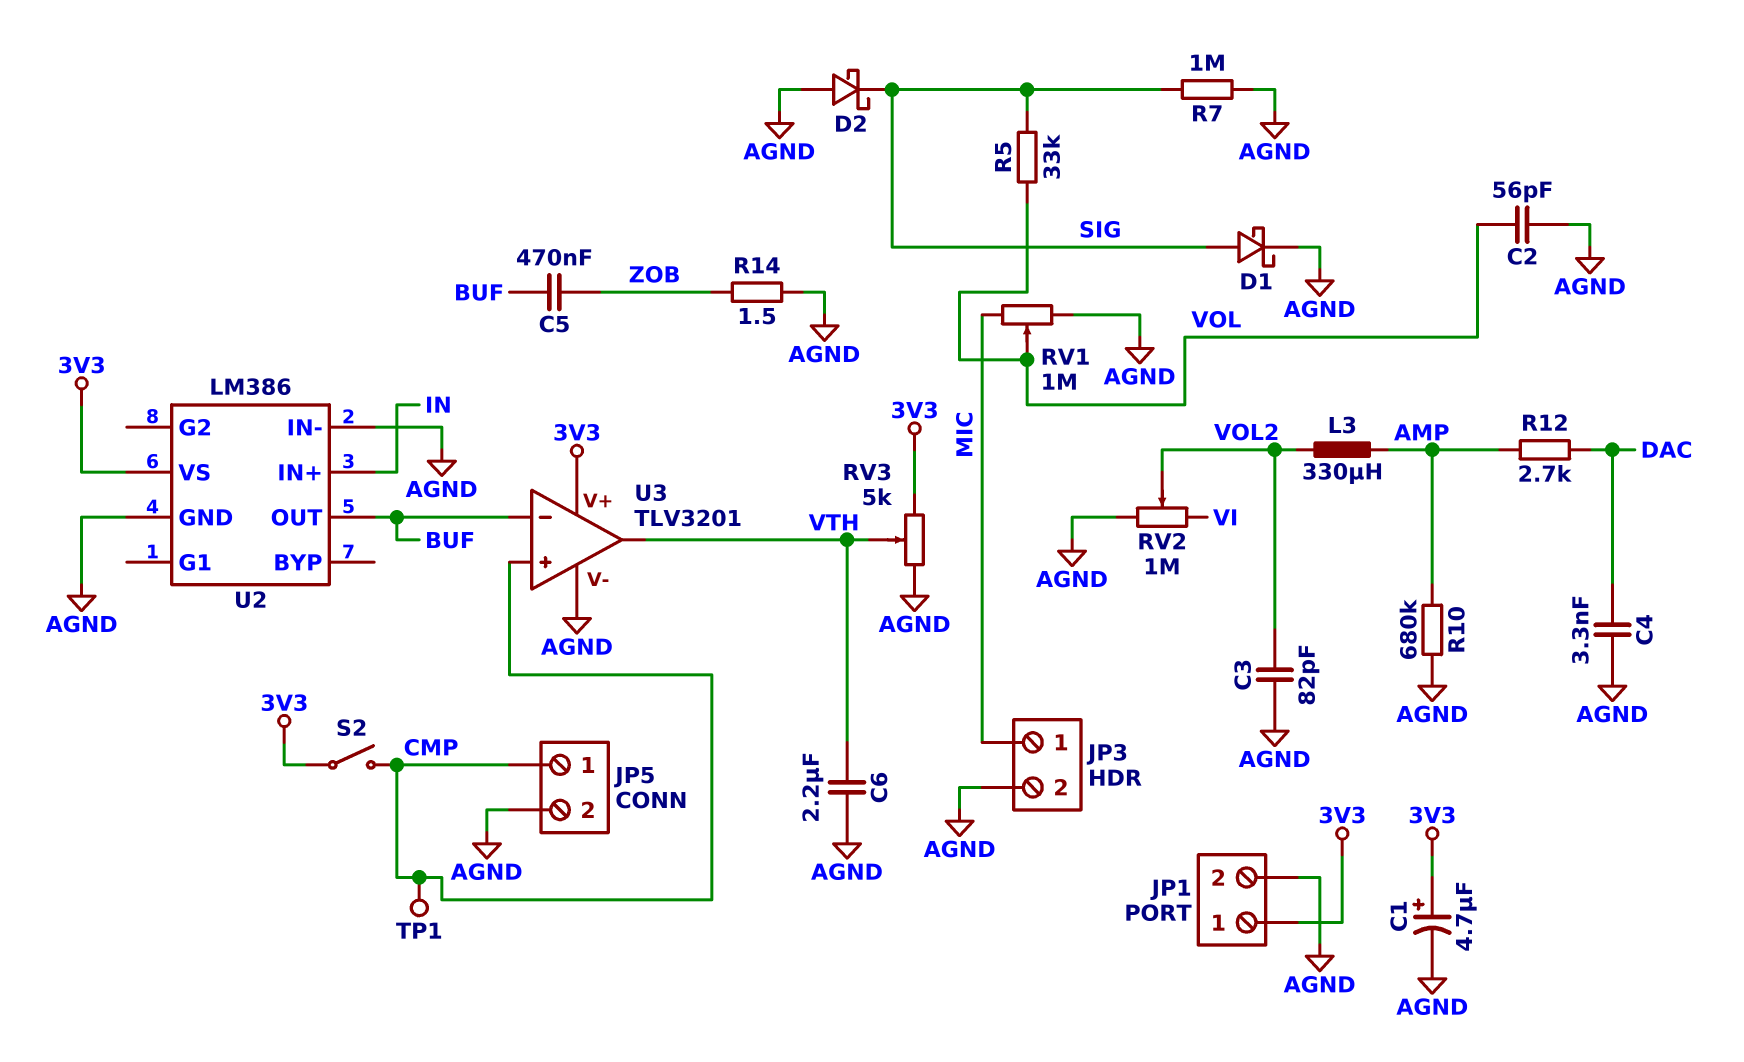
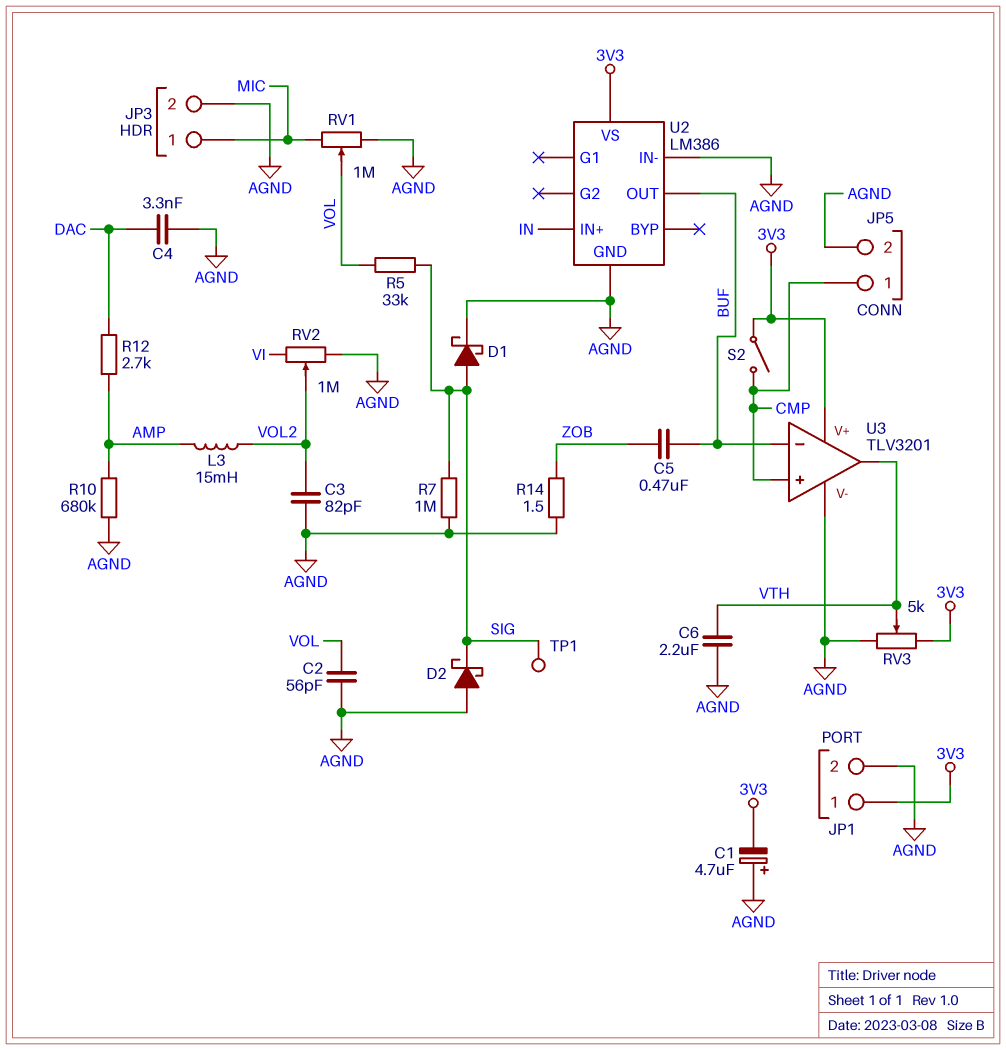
C1: 4.7uF (plus 3V3, minus AGND) -> 4.7uF (plus AGND, minus 3V3)
L3: 330uH (AMP, VOL2) -> 15mH (AMP, VOL2)
TP1: test point (CMP) -> test point (SIG)

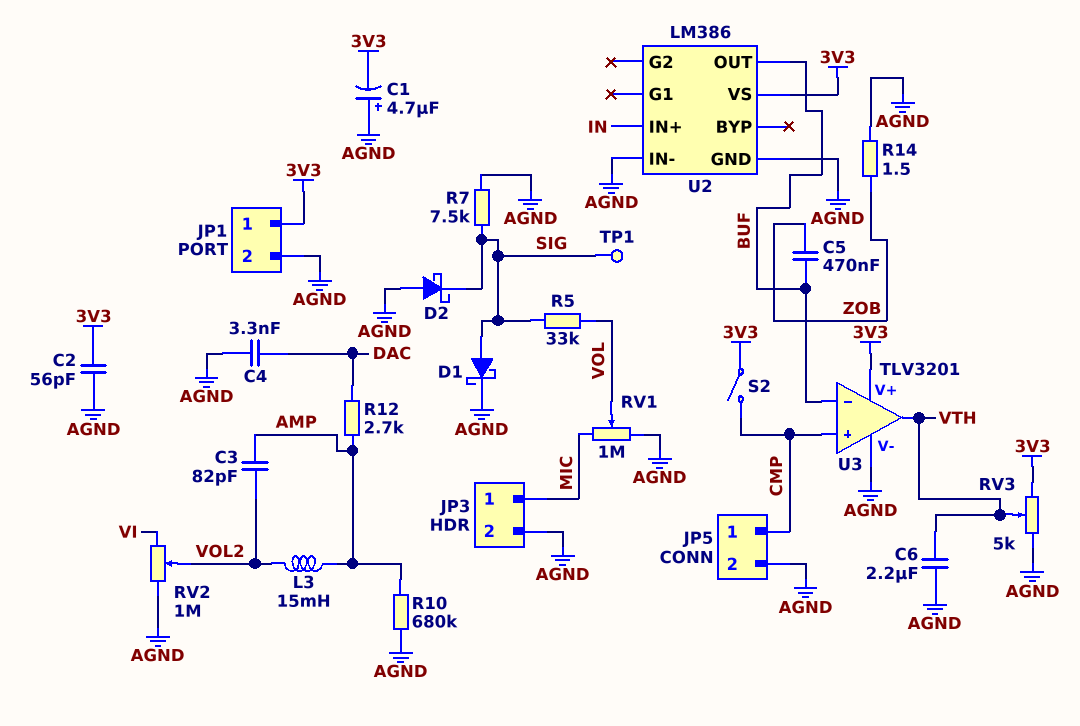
C2: 56pF (AGND, VOL) -> 56pF (3V3, AGND)
C3: 82pF (AGND, VOL2) -> 82pF (AMP, VOL2)
R7: 1M (AGND, SIG) -> 7.5k (AGND, SIG)

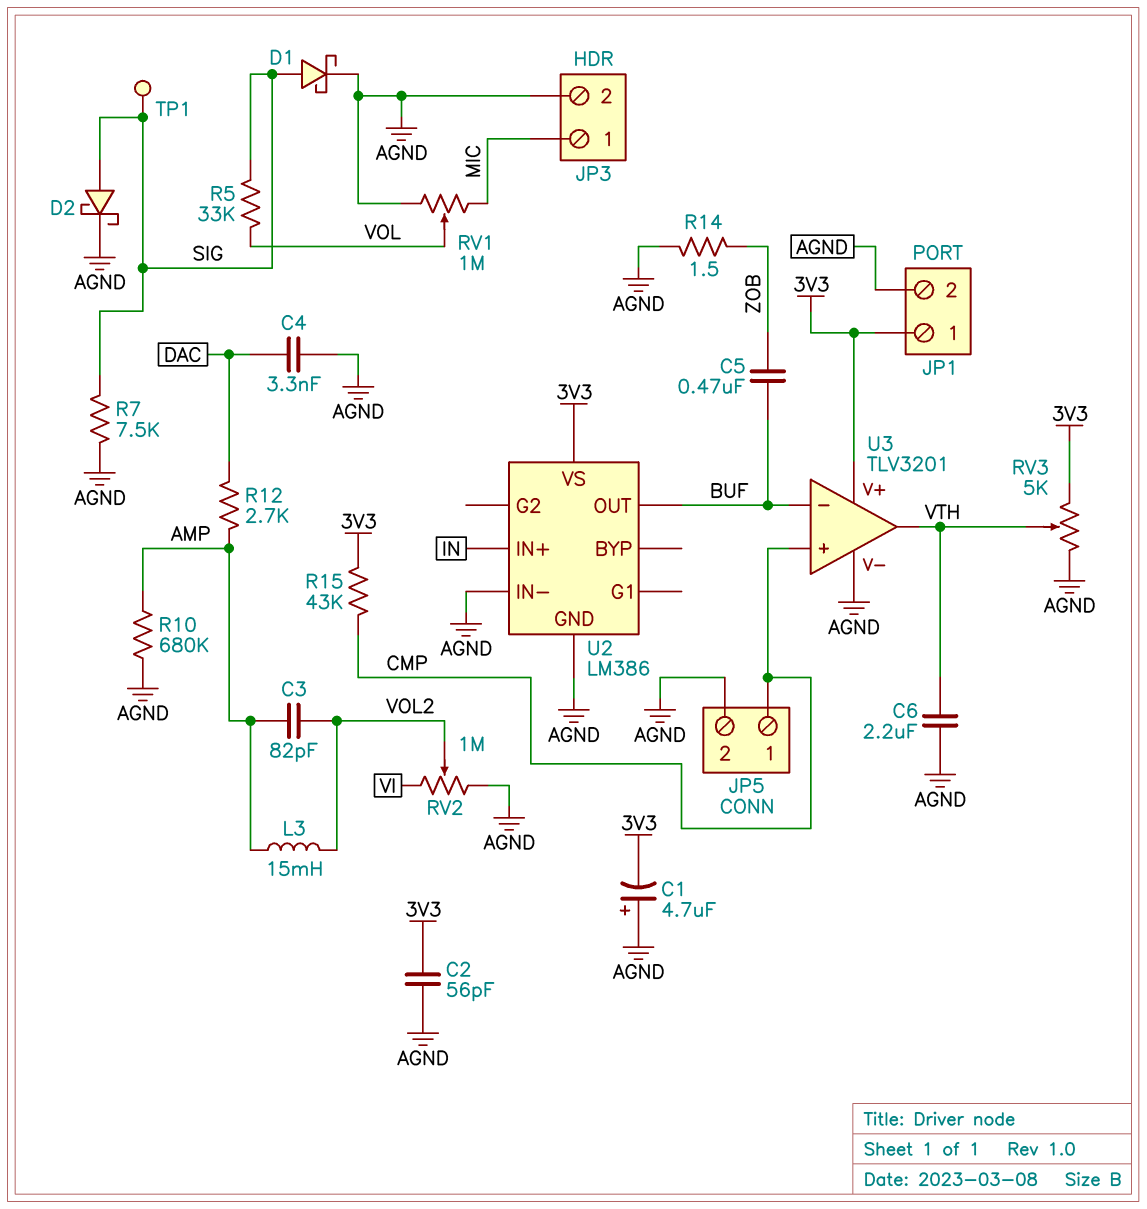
D2: schottky (A AGND, K SIG) -> schottky (A SIG, K AGND)
R15: none -> 43k (3V3, CMP)
S2: switch (3V3, CMP) -> none

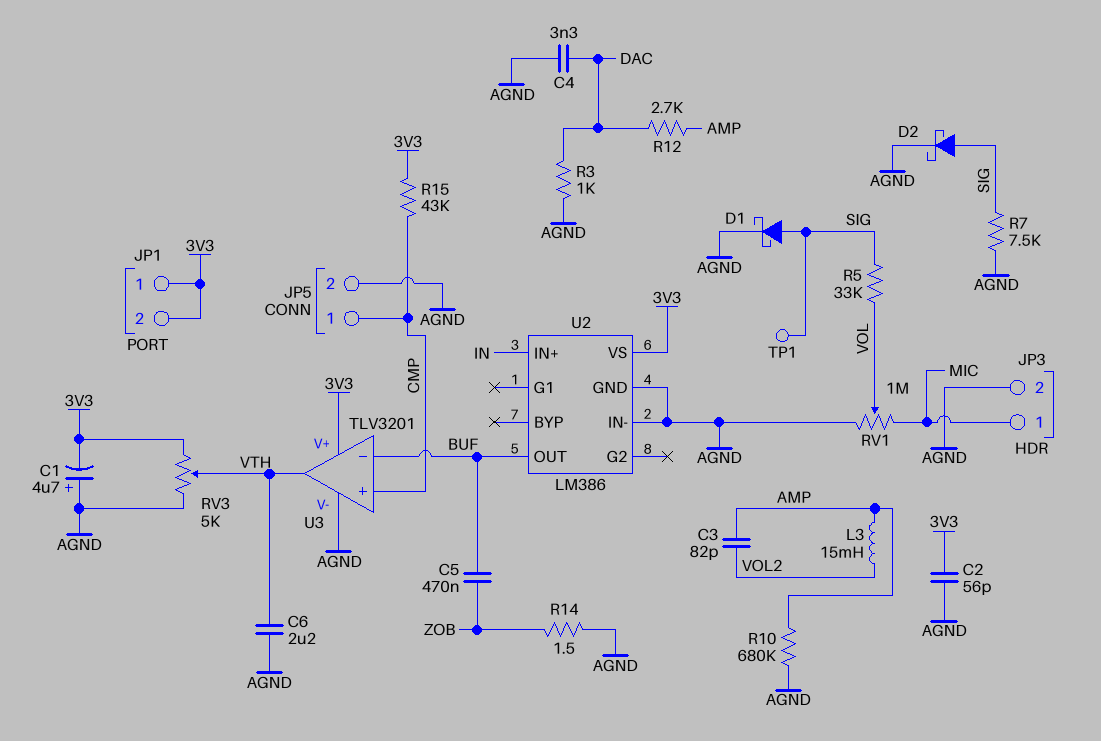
JP1 pin 2: AGND -> 3V3
R3: none -> 1k (AGND, DAC)
RV2: 1M (AGND, VI, wiper VOL2) -> none

